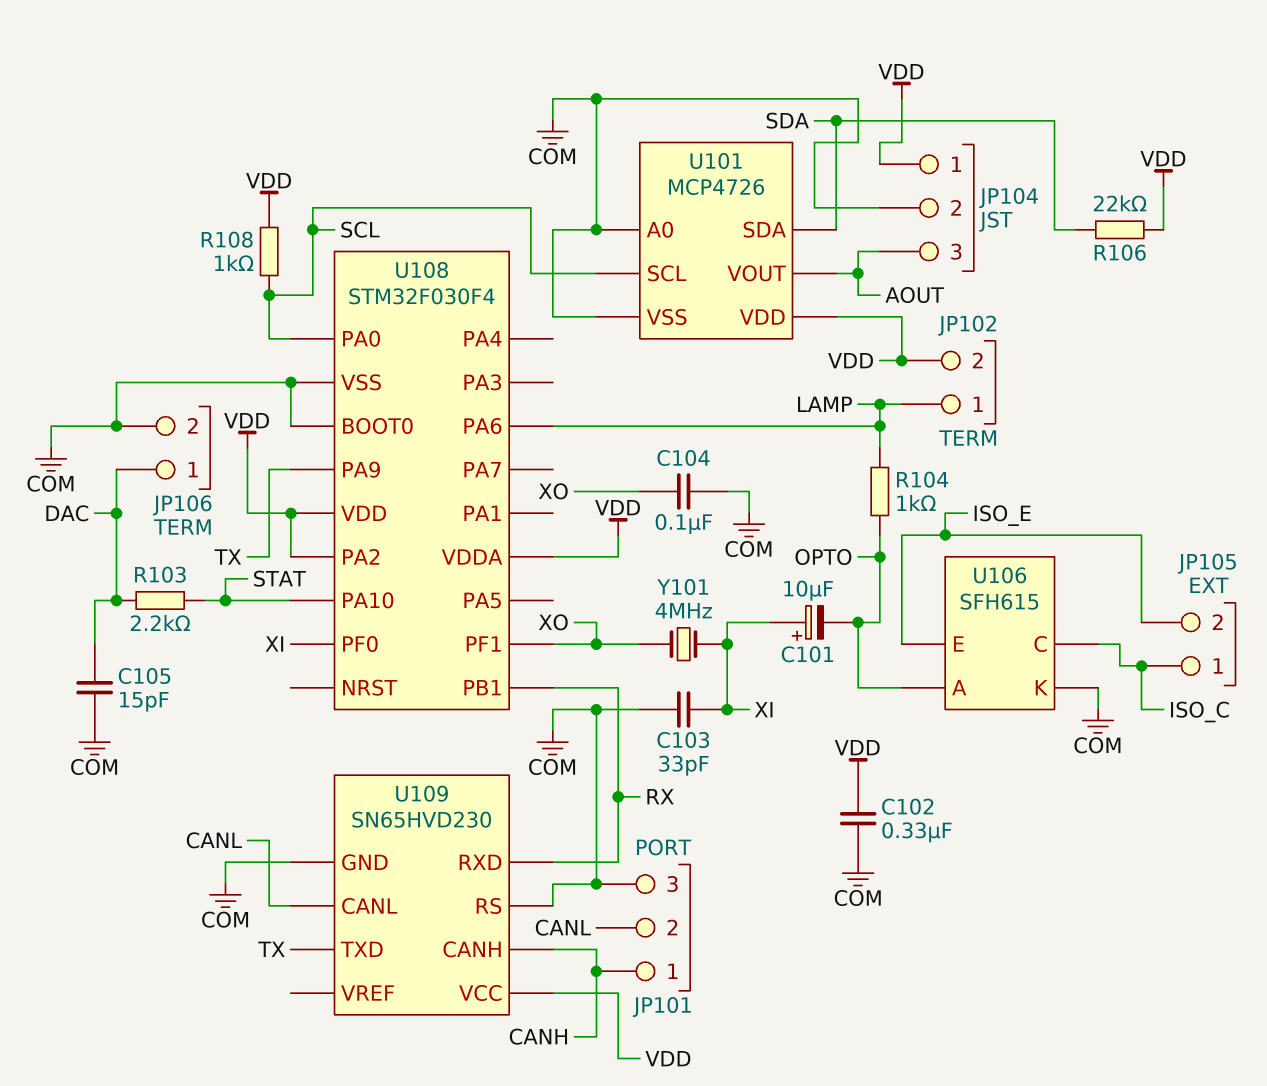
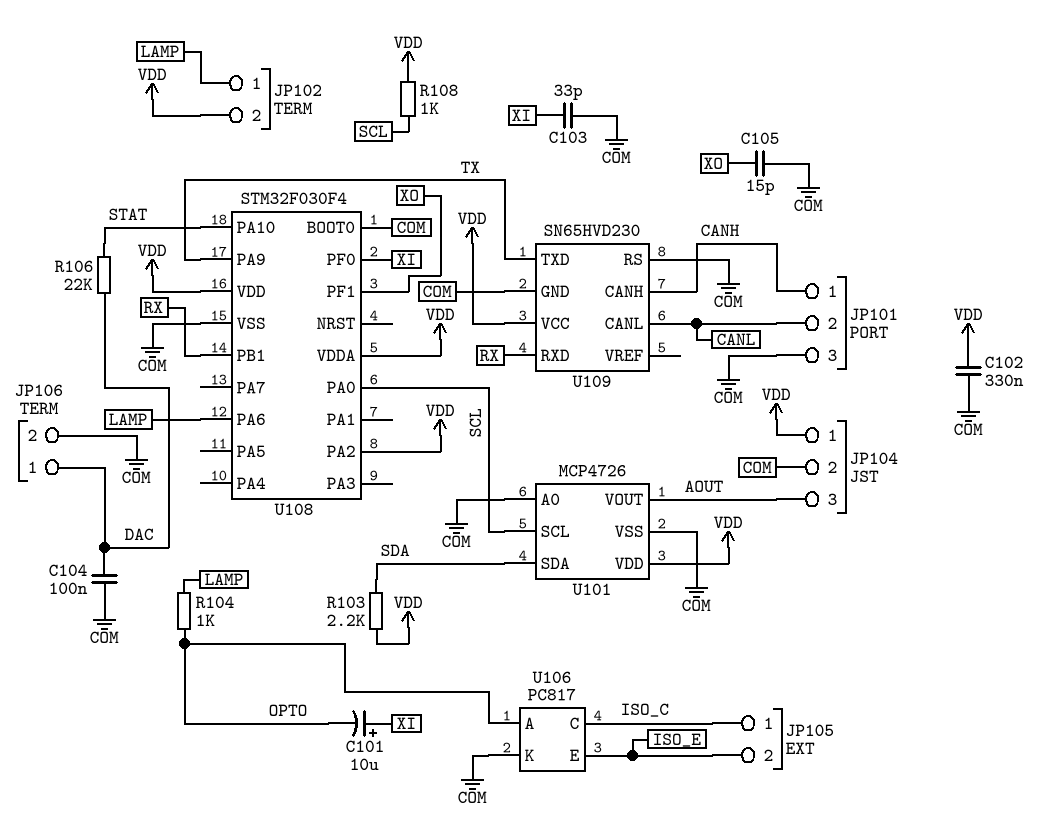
C104: 100nF (COM, XO) -> 100nF (COM, DAC)
C105: 15pF (COM, DAC) -> 15pF (COM, XO)
R103: 2.2k (DAC, STAT) -> 2.2k (SDA, VDD)
R106: 22k (SDA, VDD) -> 22k (DAC, STAT)
U106: SFH615 -> PC817
Y101: 4MHz (XI, XO) -> none

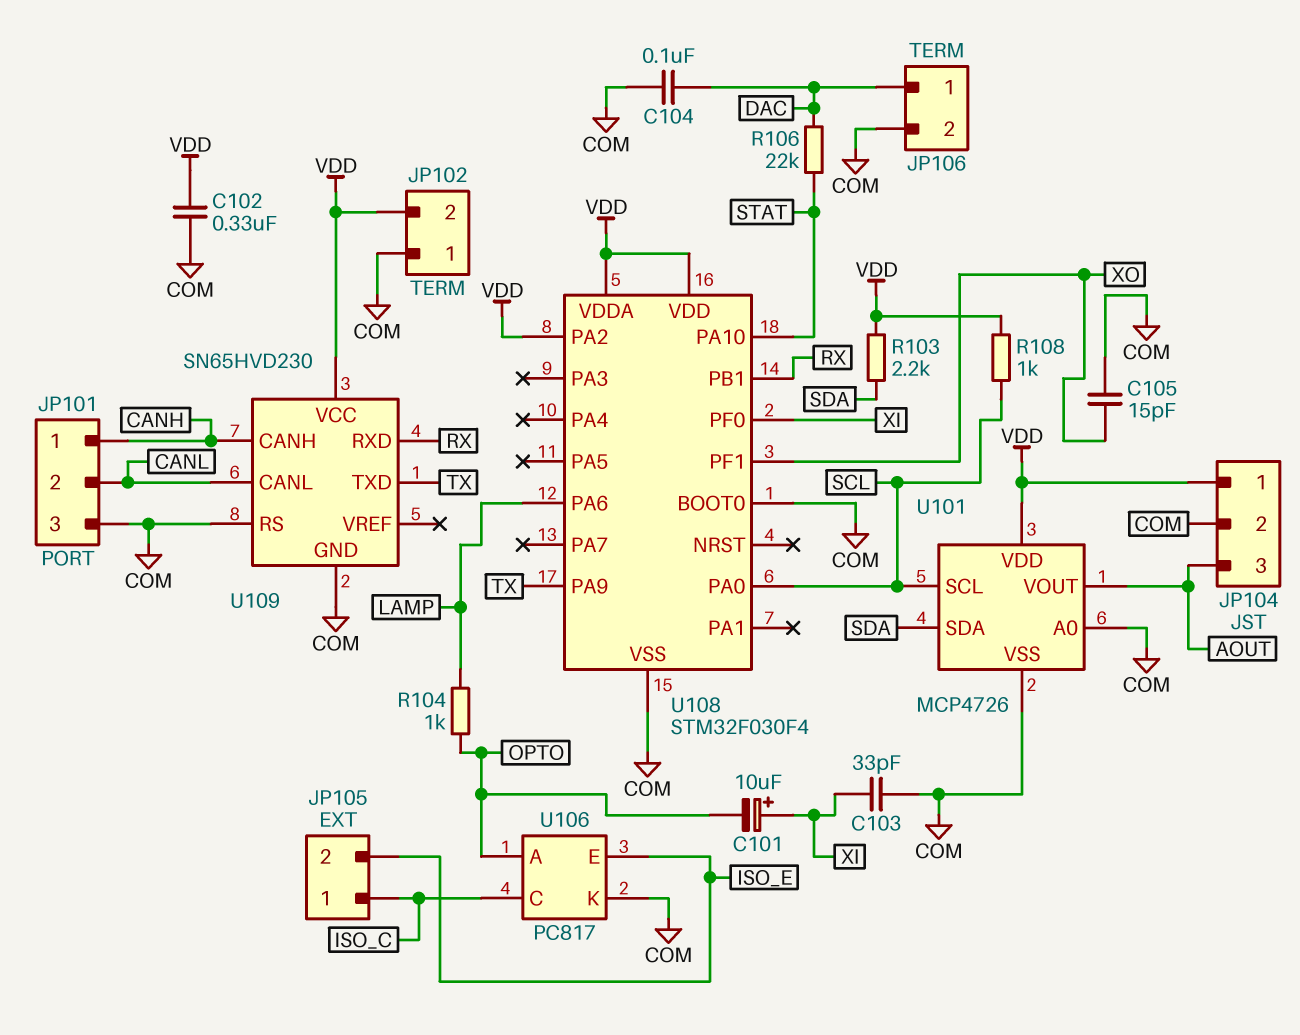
JP102 pin 1: LAMP -> COM

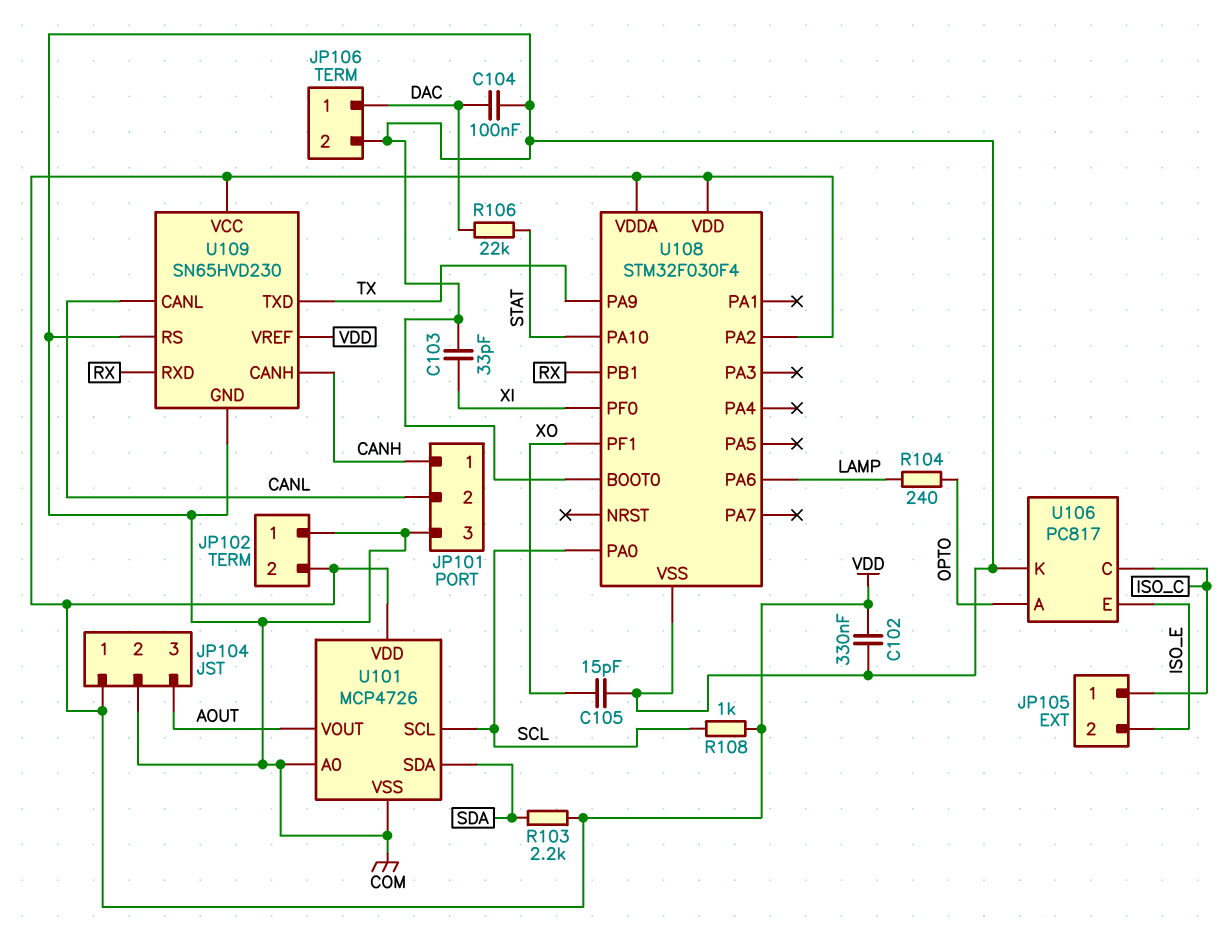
C101: 10uF (plus XI, minus OPTO) -> none
R104: 1k (LAMP, OPTO) -> 240 (LAMP, OPTO)
U109 pin VREF: none -> VDD

